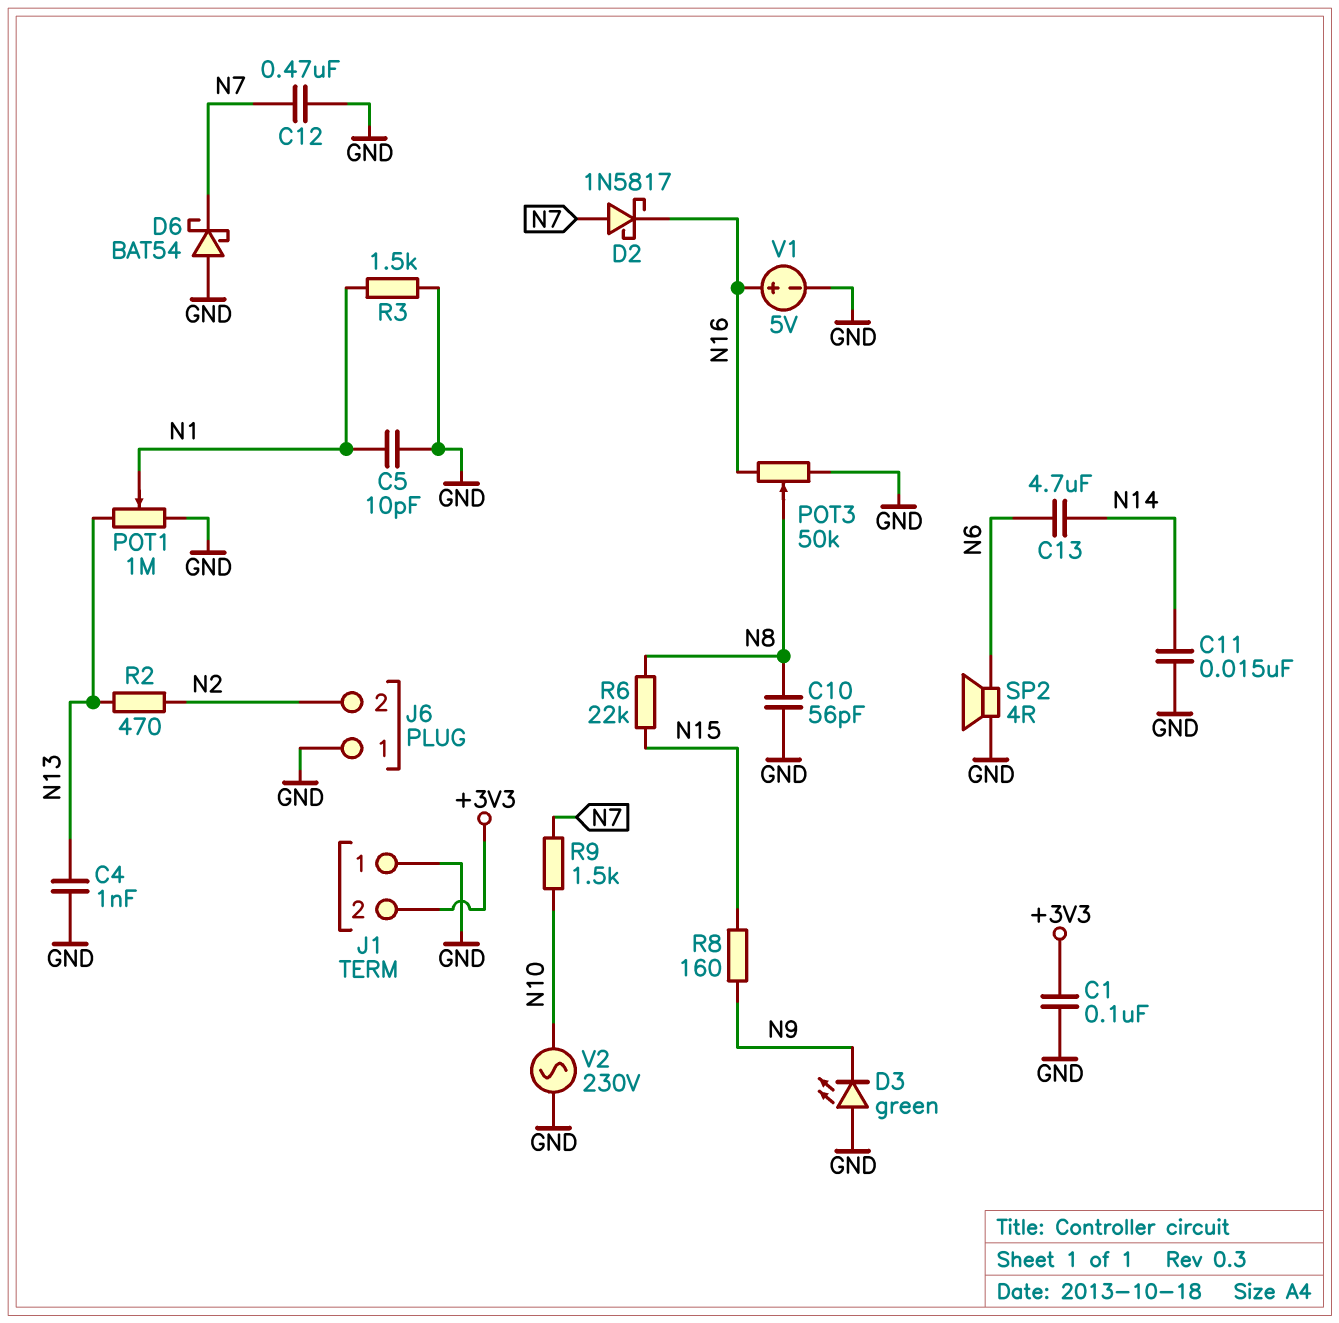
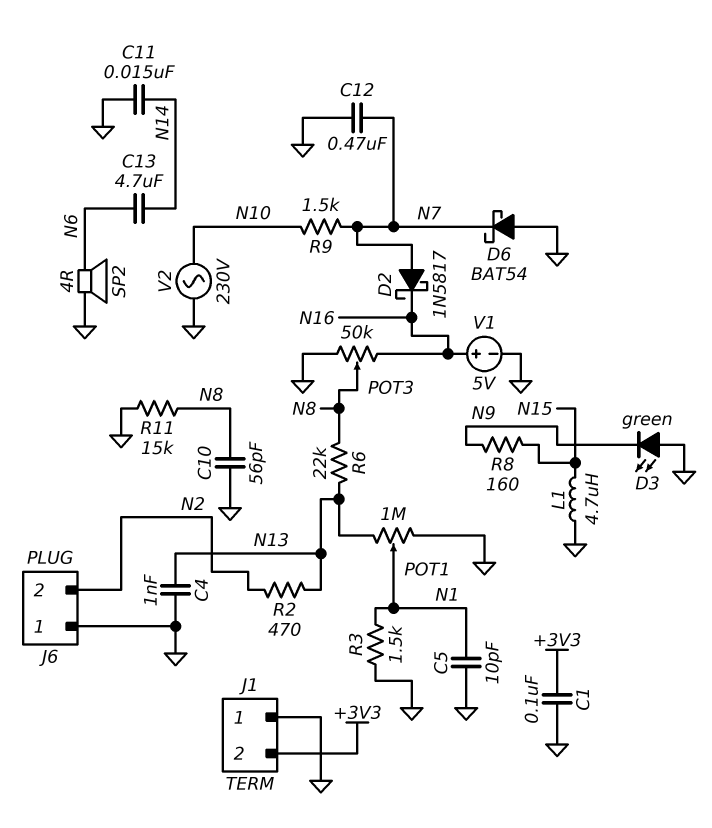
L1: none -> 4.7uH (GND, N15)
R6: 22k (N8, N15) -> 22k (N8, N13)
R11: none -> 15k (GND, N8)

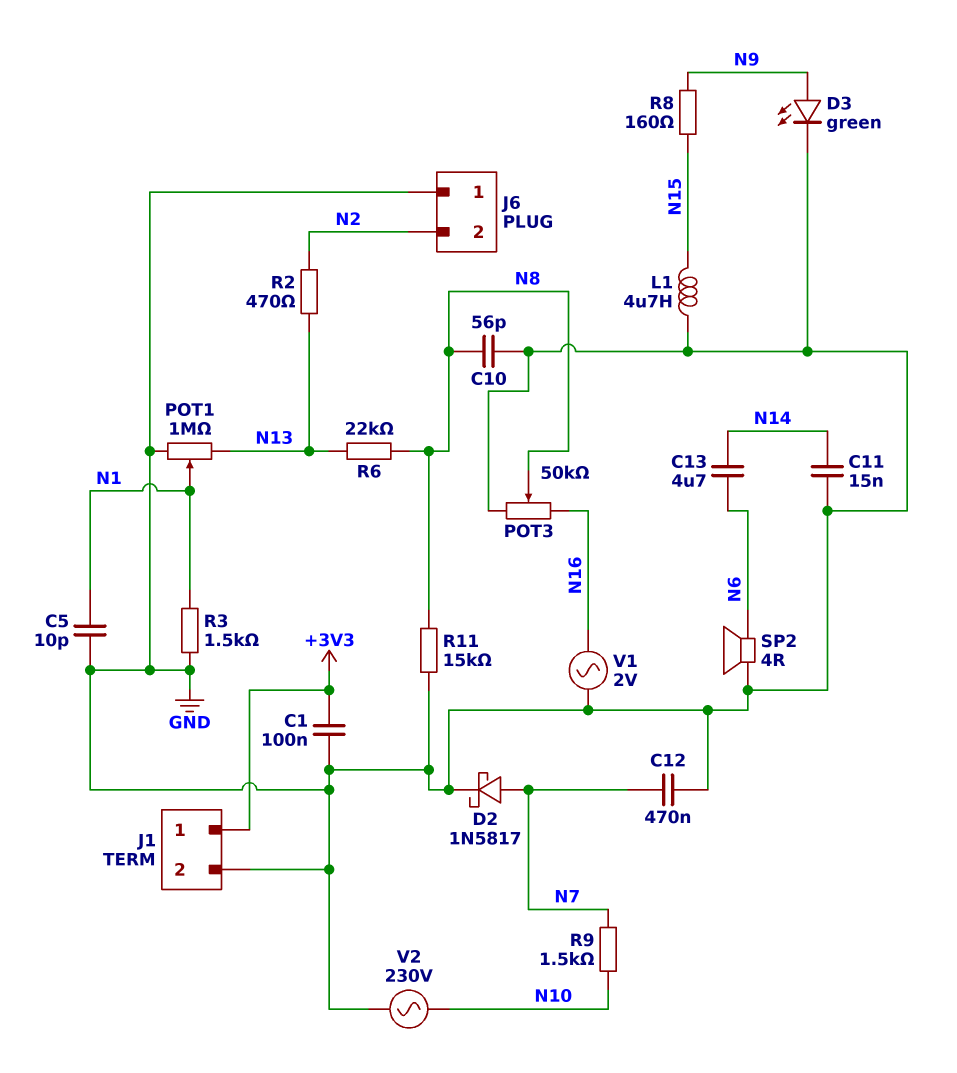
C4: 1nF (GND, N13) -> none
D2: schottky 1N5817 (A N7, K N16) -> schottky 1N5817 (A N7, K GND)
D3: LED green (A GND, K N9) -> LED green (A N9, K GND)
D6: schottky BAT54 (A GND, K N7) -> none
J1 pin 1: GND -> +3V3
J1 pin 2: +3V3 -> GND
V1: 5V (plus N16, minus GND) -> AC 2V (GND, N16)

